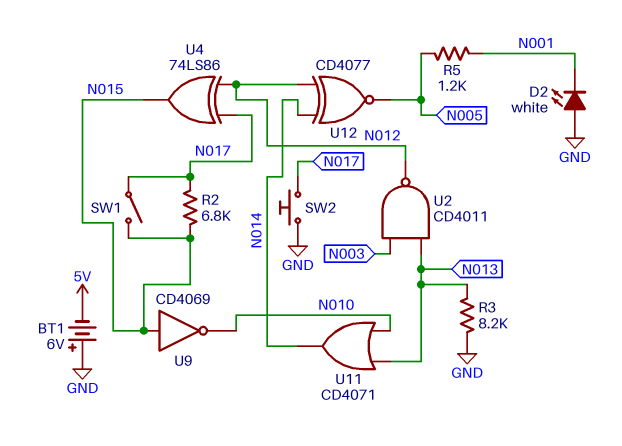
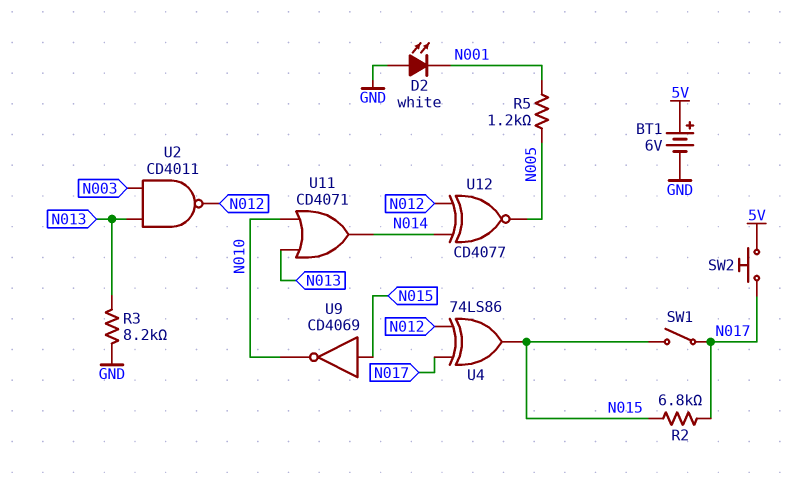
BT1: 6V (plus GND, minus 5V) -> 6V (plus 5V, minus GND)
SW2: button (GND, N017) -> button (5V, N017)

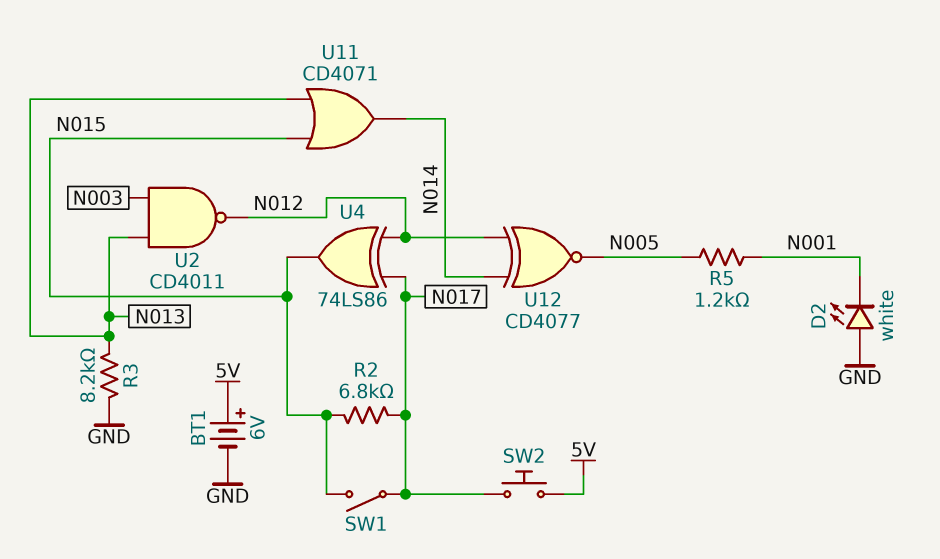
U9: NOT CD4069 (in N015, out N010) -> none
U11: OR CD4071 (in N010, in N013, out N014) -> OR CD4071 (in N013, in N015, out N014)

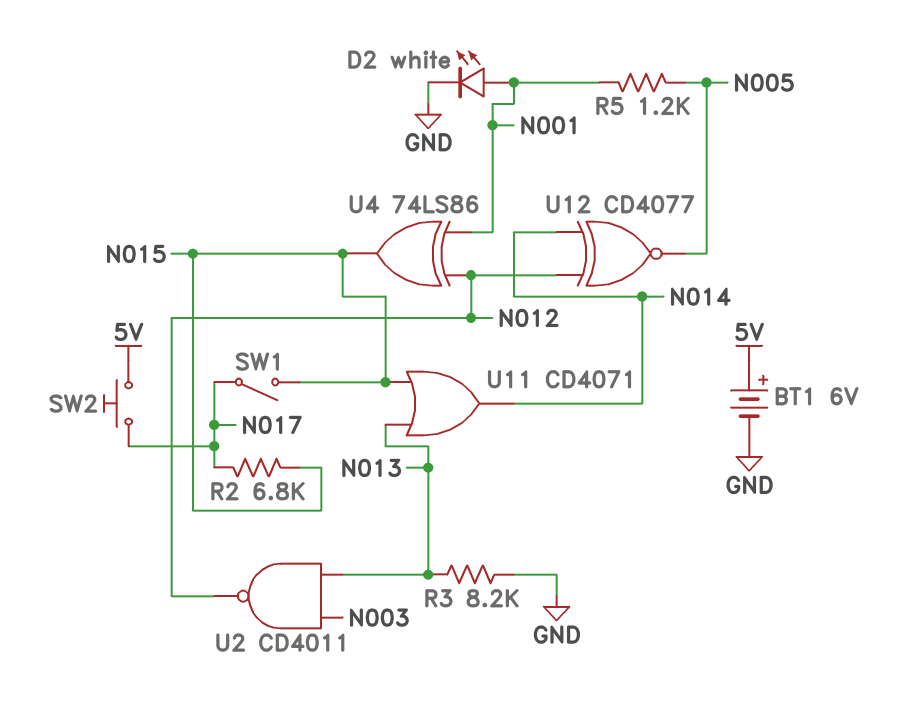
D2: LED white (A GND, K N001) -> LED white (A N001, K GND)
U4: XOR 74LS86 (in N012, in N017, out N015) -> XOR 74LS86 (in N001, in N012, out N015)

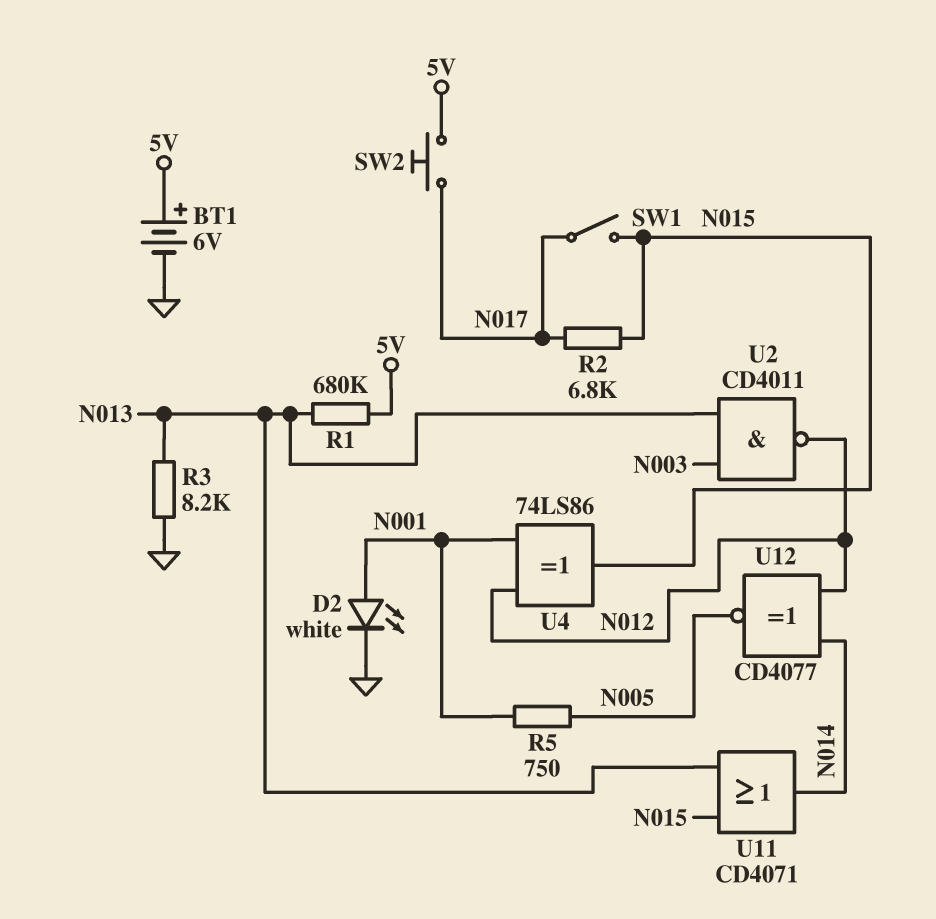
R1: none -> 680k (5V, N013)
R5: 1.2k (N001, N005) -> 750 (N001, N005)

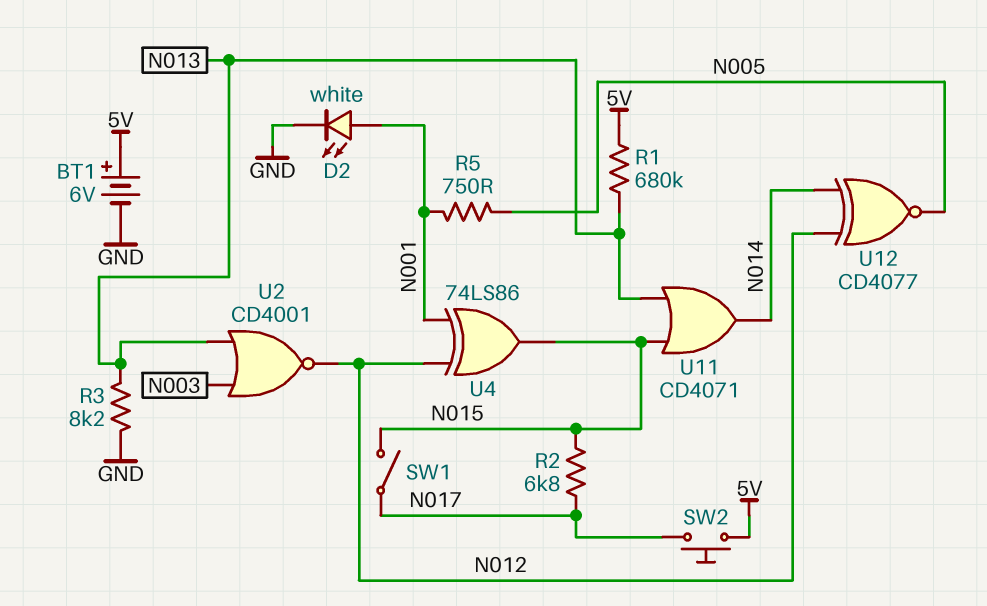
U2: NAND CD4011 (in N003, in N013, out N012) -> NOR CD4001 (in N003, in N013, out N012)

